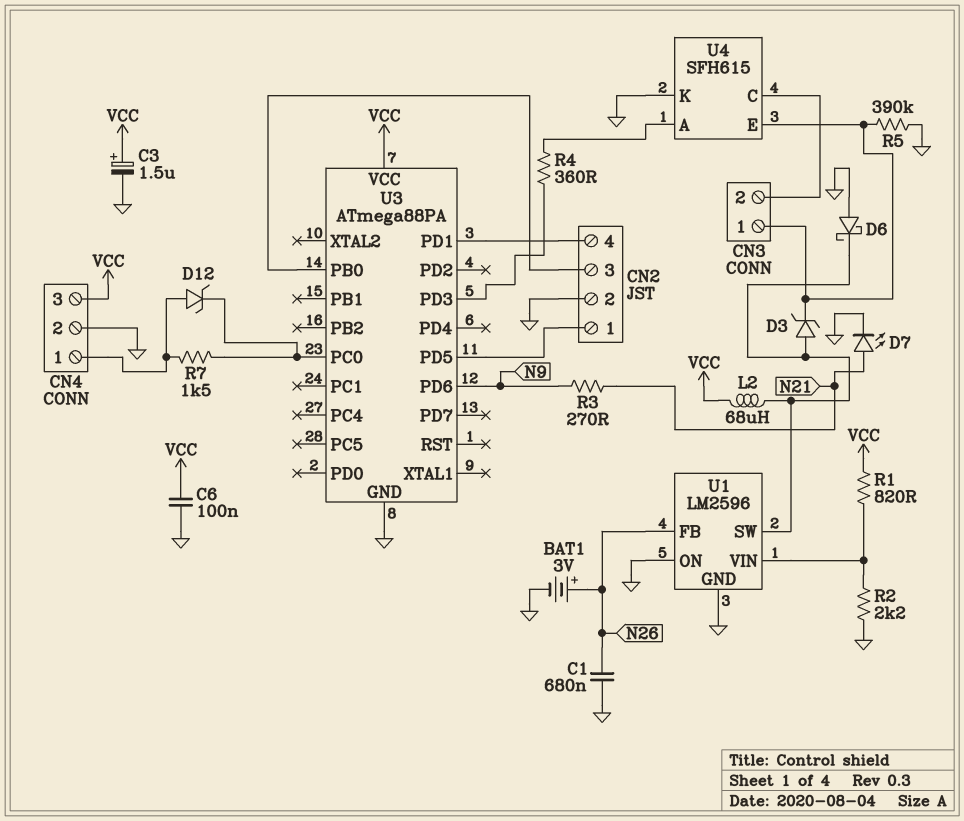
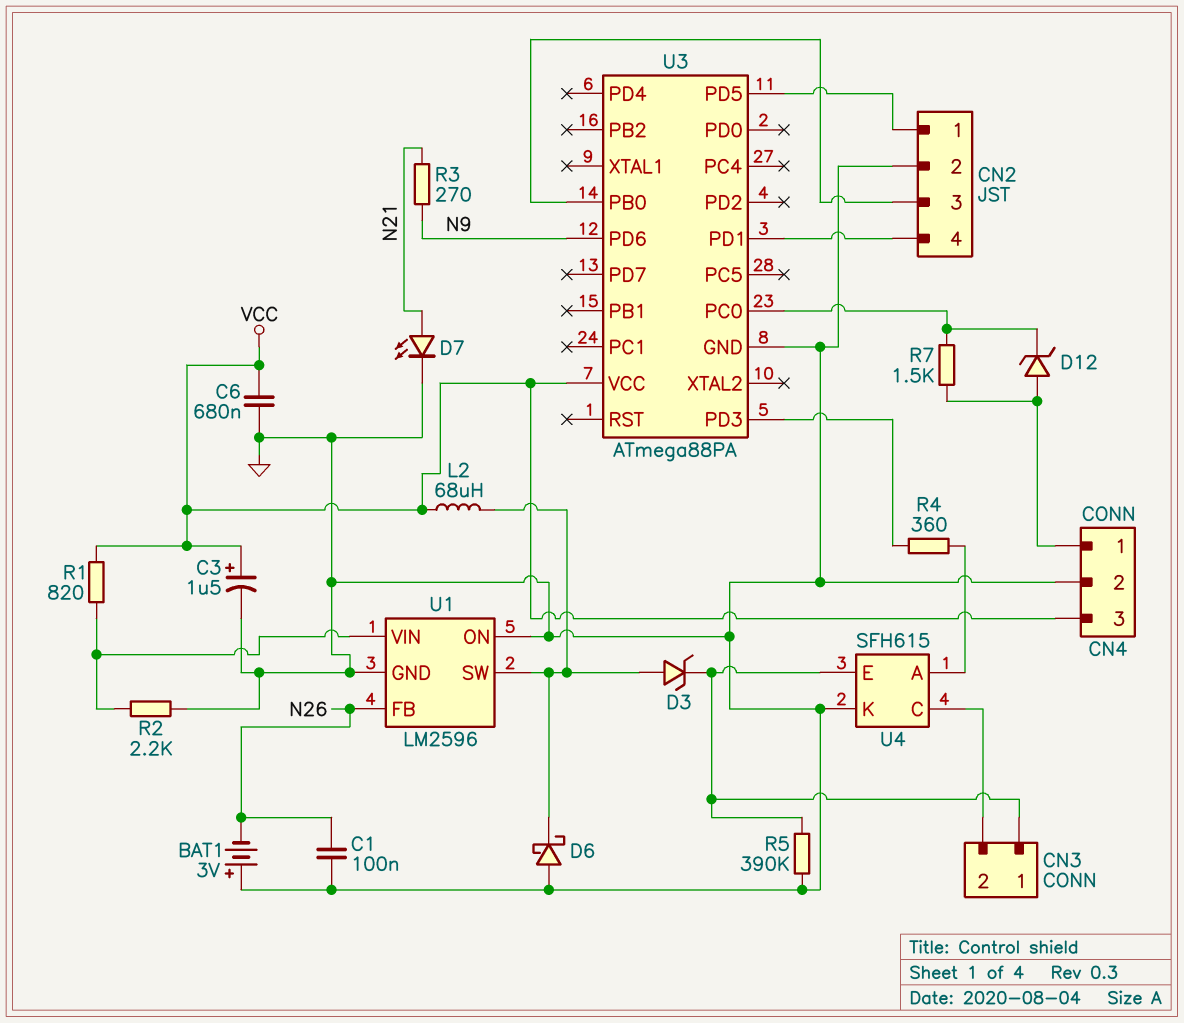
BAT1: 3V (plus N26, minus GND) -> 3V (plus GND, minus N26)
C1: 680nF (GND, N26) -> 100nF (GND, N26)
C6: 100nF (GND, VCC) -> 680nF (GND, VCC)

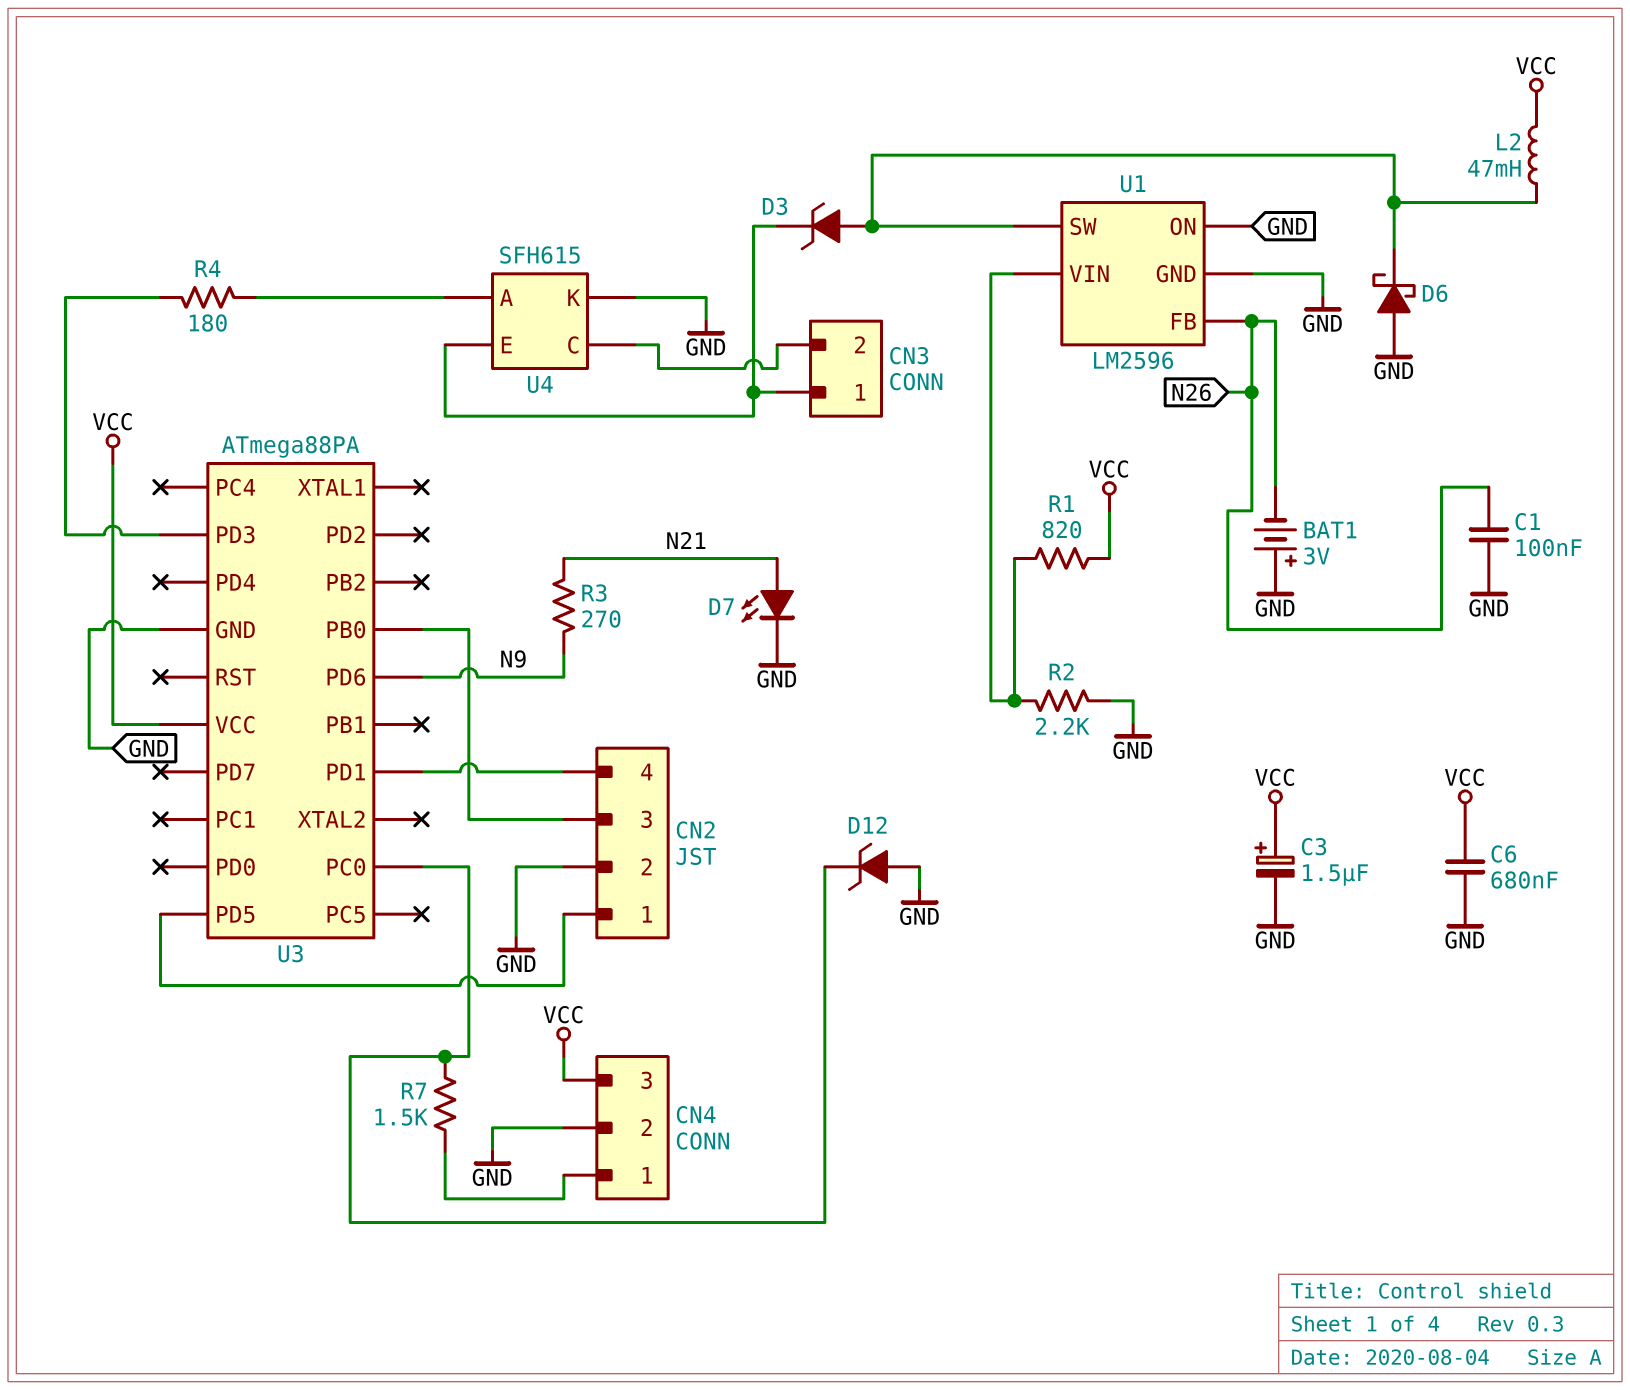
D12: zener (A CN4/1, K U3/PC0) -> zener (A GND, K U3/PC0)
L2: 68uH (U1/SW, VCC) -> 47mH (U1/SW, VCC)
R4: 360 (U3/PD3, U4/A) -> 180 (U3/PD3, U4/A)
R5: 390k (CN3/1, GND) -> none

